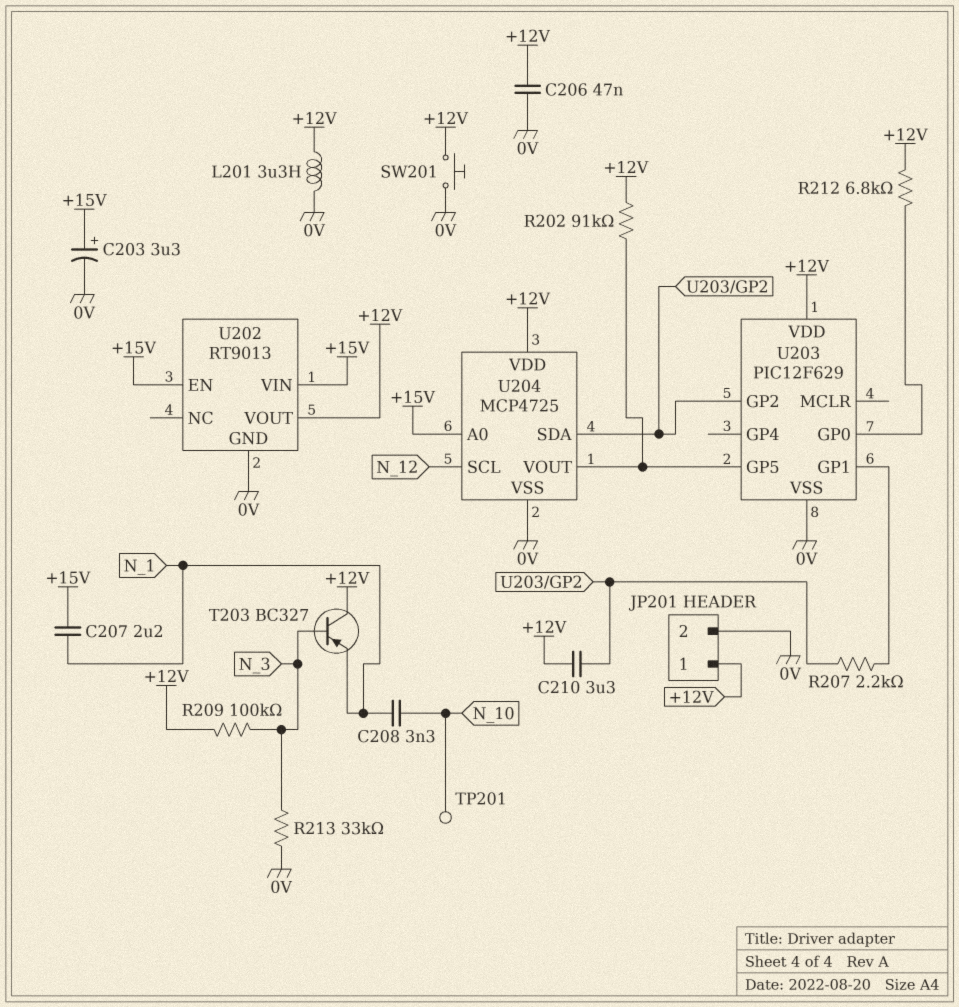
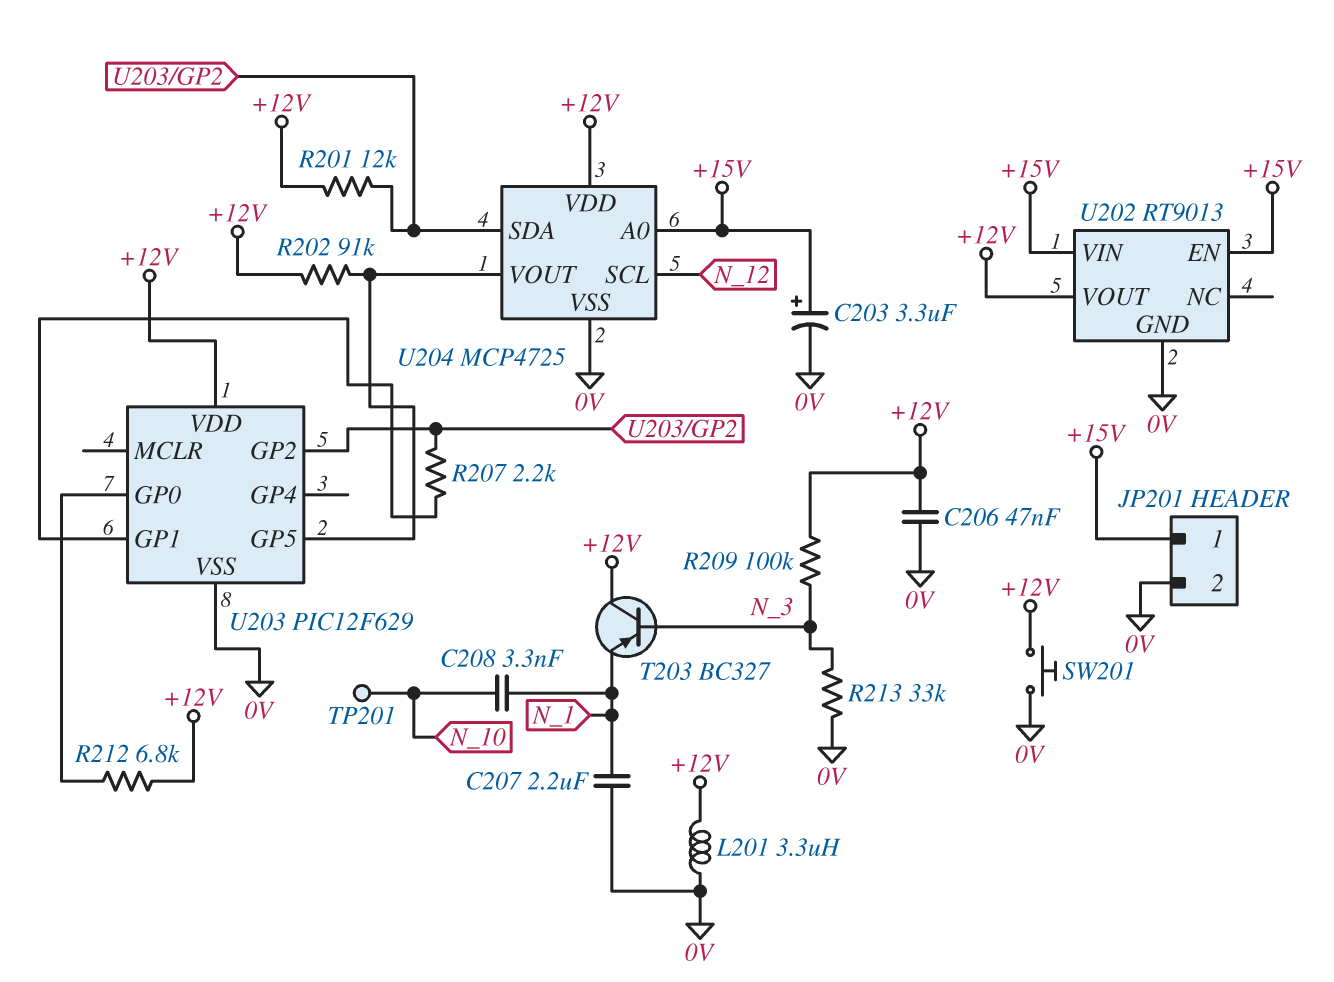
C207: 2.2uF (+15V, N_1) -> 2.2uF (0V, N_1)
C210: 3.3uF (+12V, U203/GP2) -> none
JP201 pin 1: +12V -> +15V
R201: none -> 12k (+12V, U203/GP2)

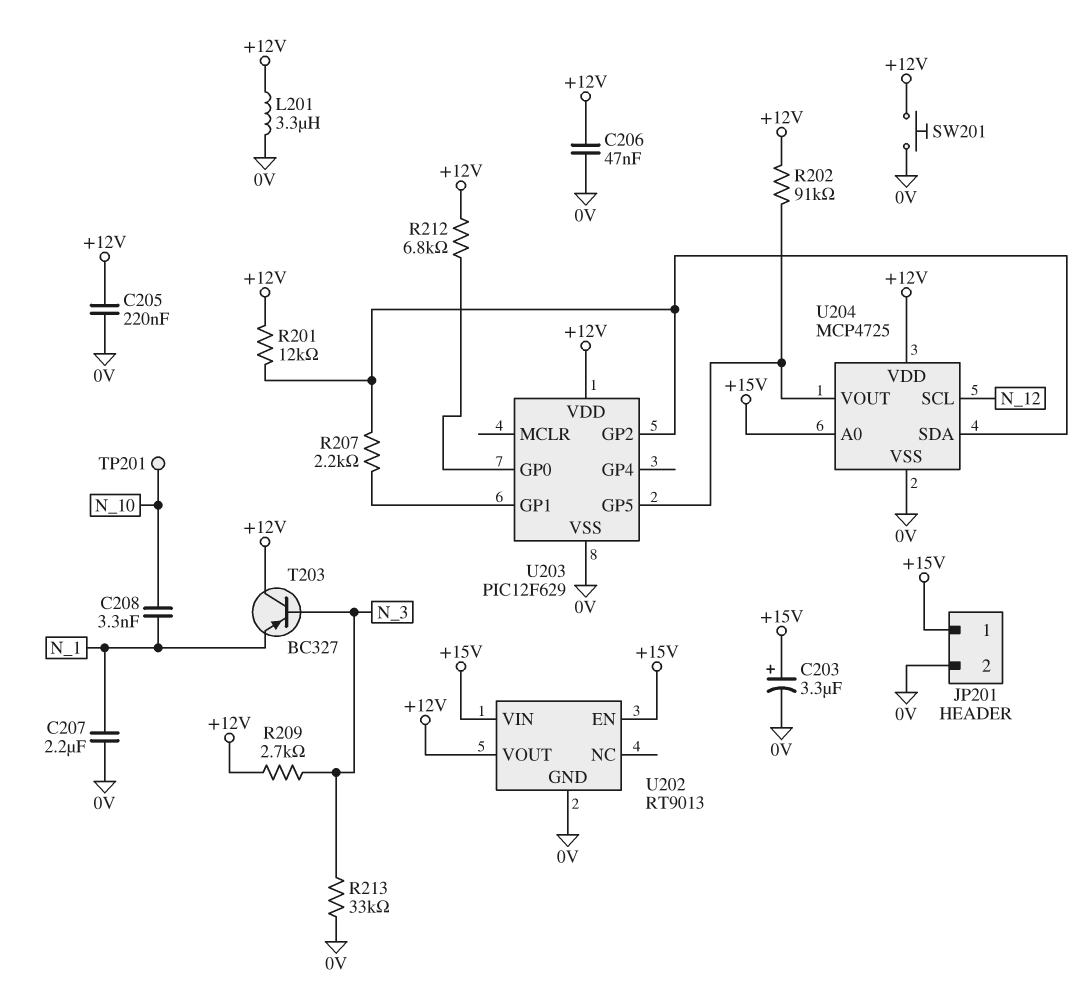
C205: none -> 220nF (+12V, 0V)
R209: 100k (+12V, N_3) -> 2.7k (+12V, N_3)

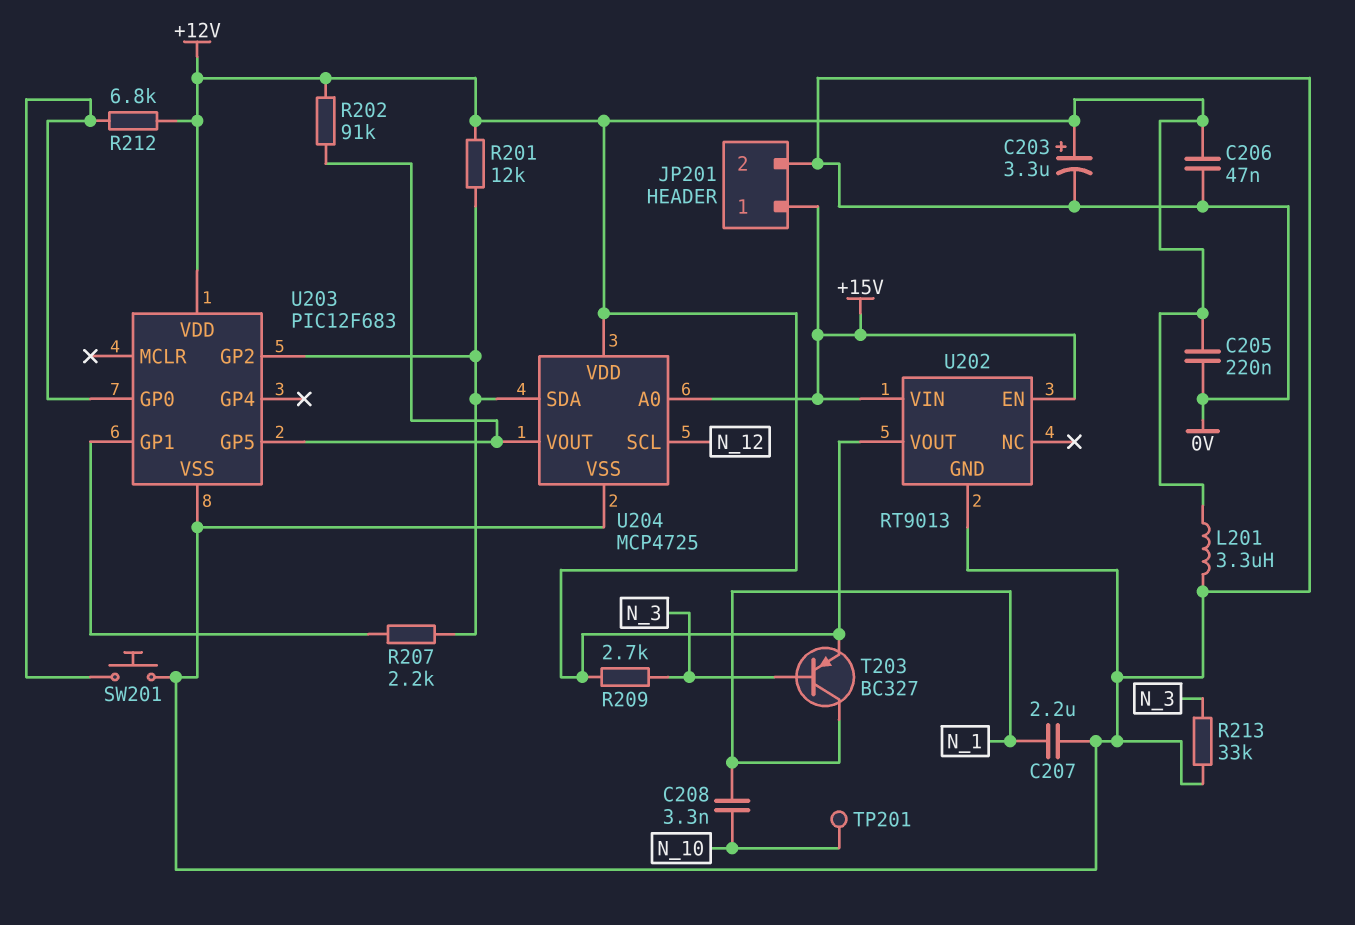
C203: 3.3uF (plus +15V, minus 0V) -> 3.3uF (plus +12V, minus 0V)
SW201: button (+12V, 0V) -> button (0V, U203/GP0)
T203: PNP BC327 (B N_3, C +12V, E N_1) -> PNP BC327 (B N_3, C N_1, E +12V)
U203: PIC12F629 -> PIC12F683

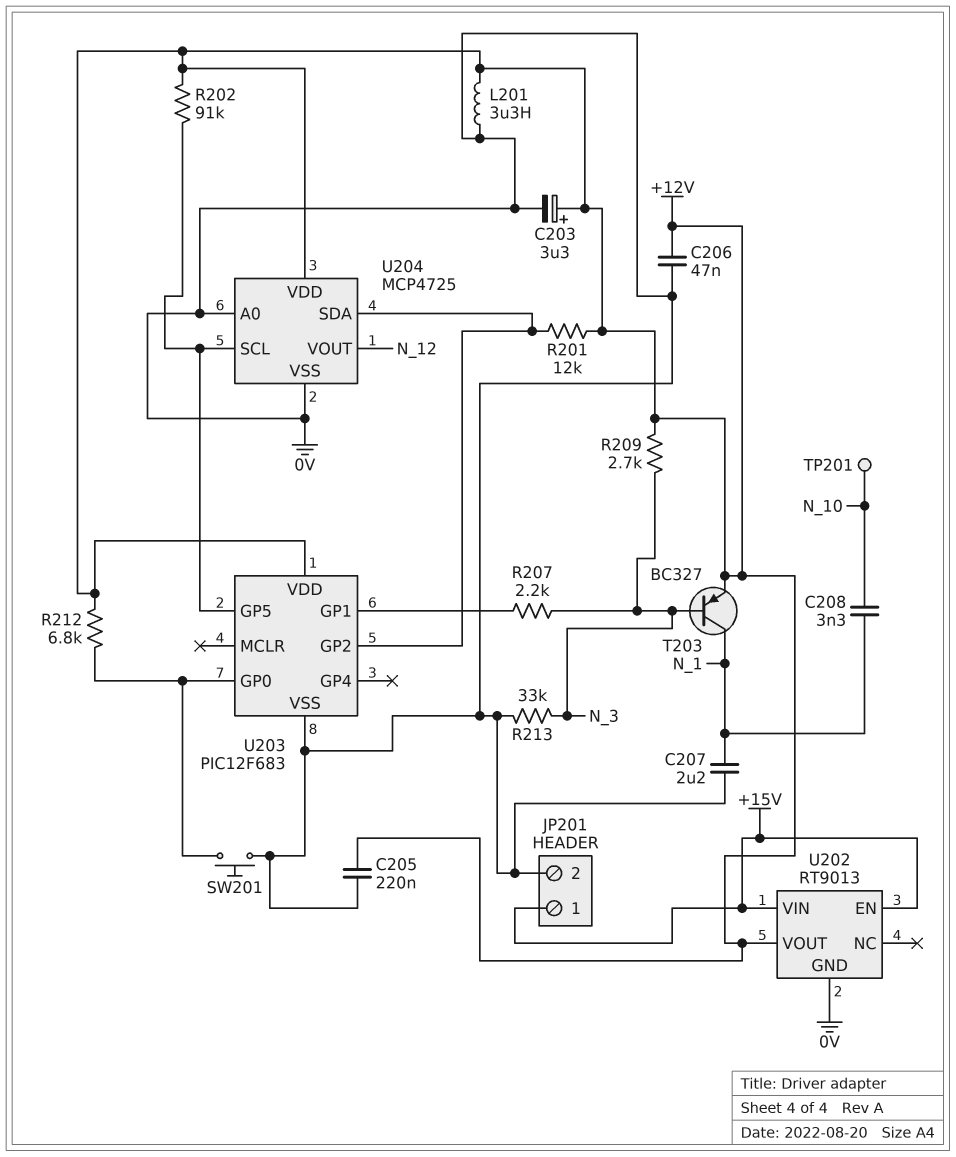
R207: 2.2k (U203/GP1, U203/GP2) -> 2.2k (N_3, U203/GP1)
U204 pin A0: +15V -> 0V
U204 pin SCL: N_12 -> U203/GP5
U204 pin VOUT: U203/GP5 -> N_12

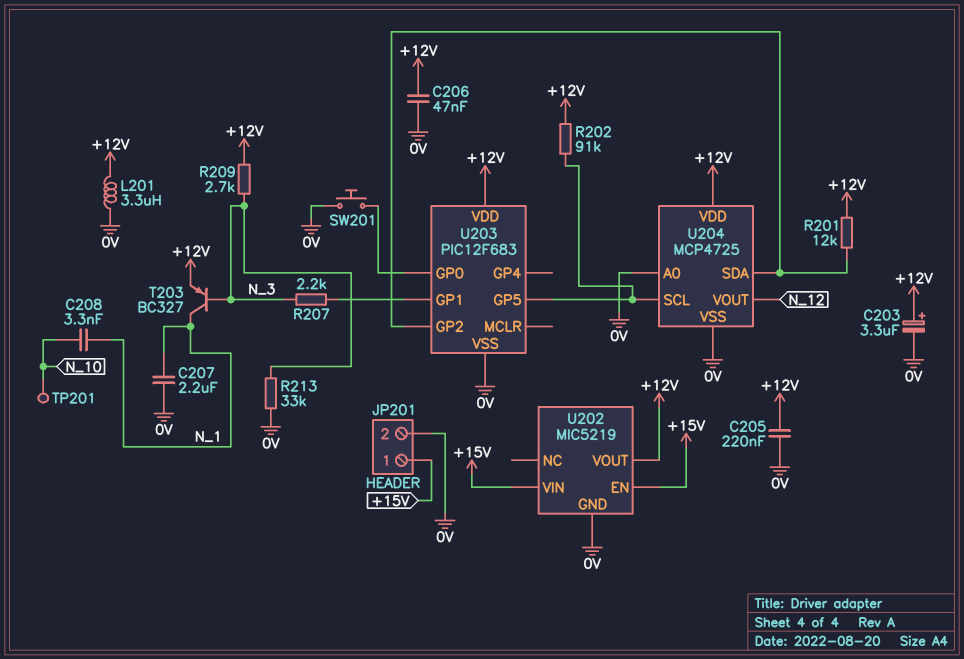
R212: 6.8k (+12V, U203/GP0) -> none
U202: RT9013 -> MIC5219

